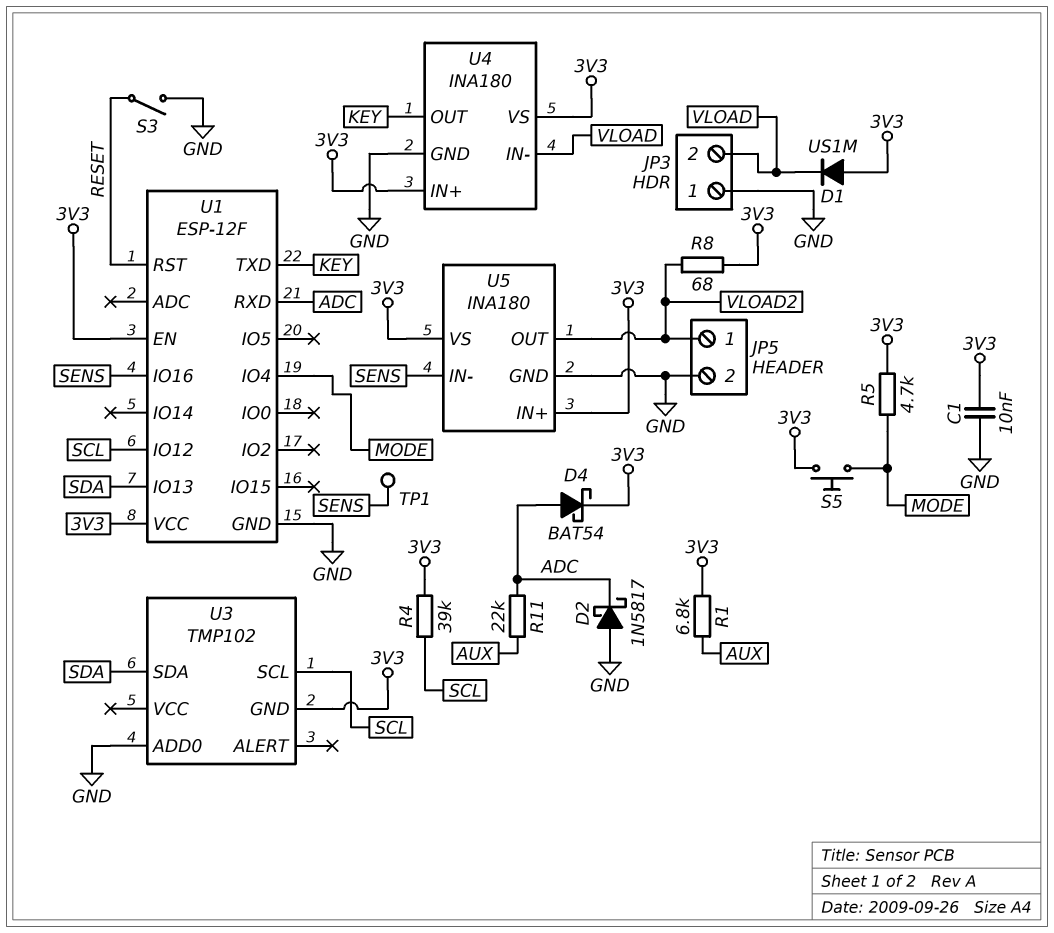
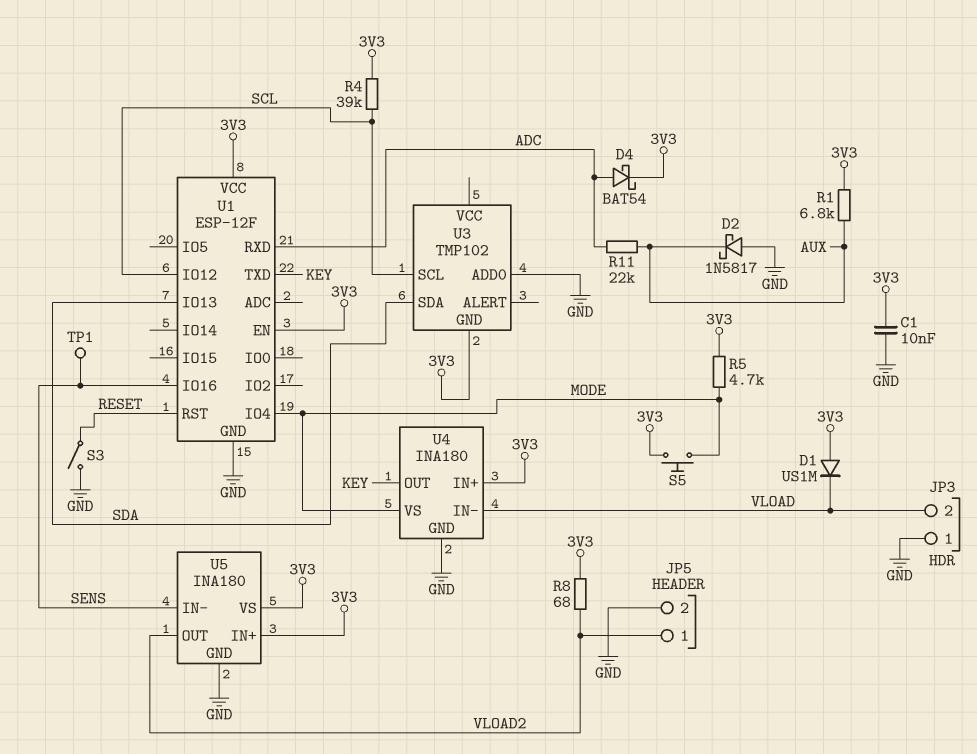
D2: schottky 1N5817 (A GND, K ADC) -> schottky 1N5817 (A GND, K AUX)
U4 pin VS: 3V3 -> MODE

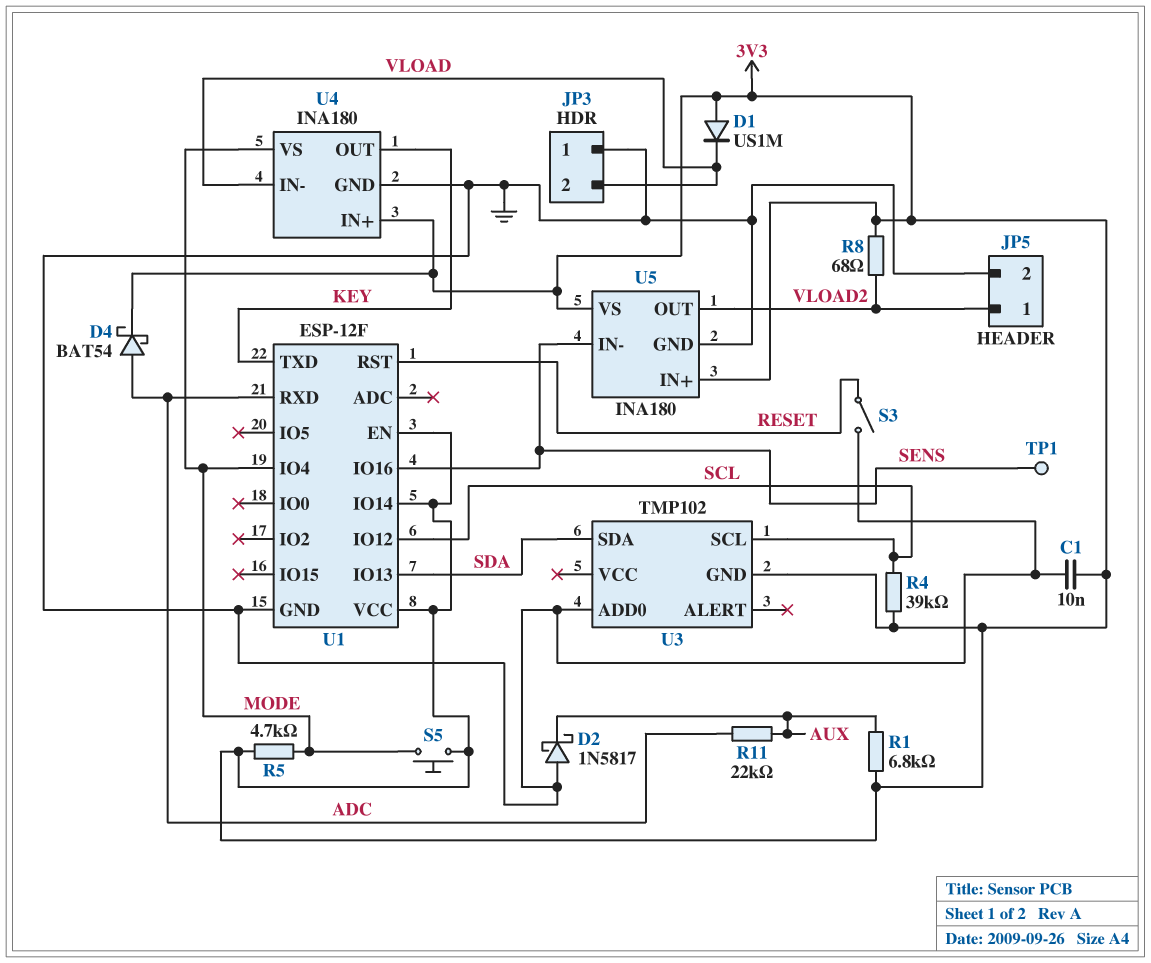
U1 pin IO14: none -> 3V3

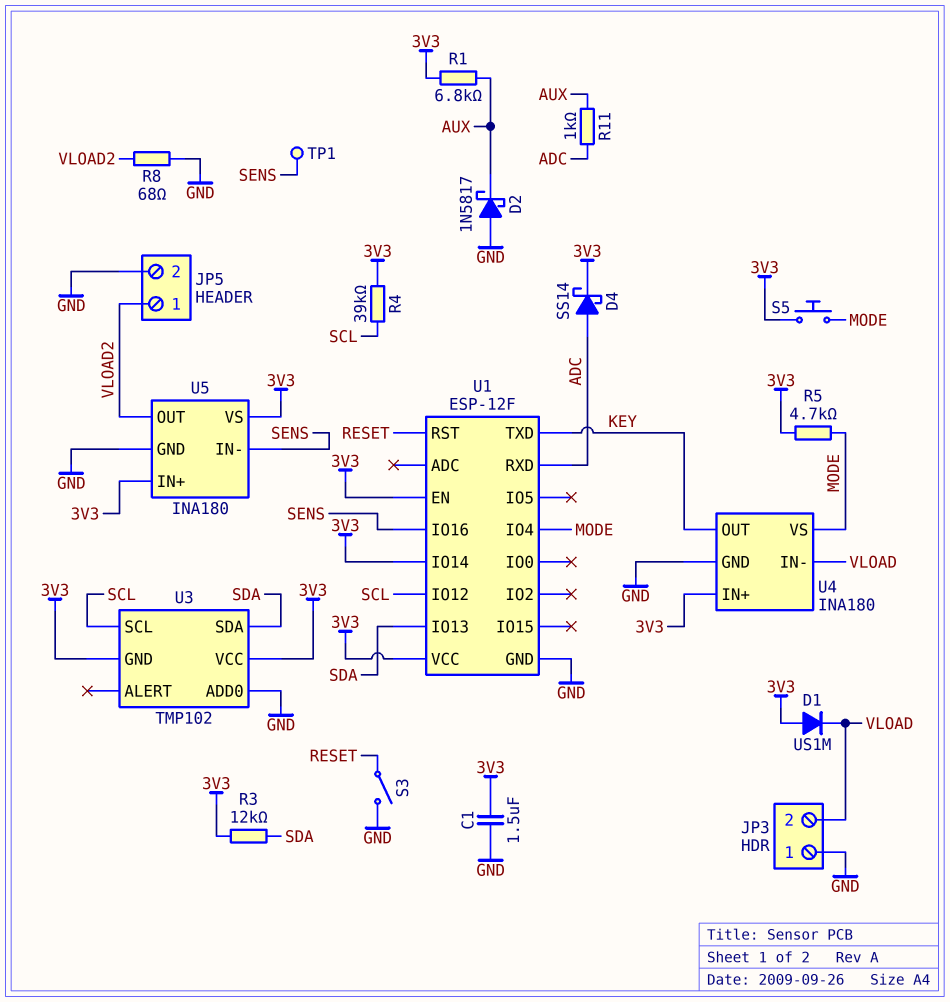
C1: 10nF (3V3, GND) -> 1.5uF (3V3, GND)
D4: schottky BAT54 (A ADC, K 3V3) -> schottky SS14 (A ADC, K 3V3)
R3: none -> 12k (3V3, SDA)
R8: 68 (3V3, VLOAD2) -> 68 (GND, VLOAD2)
R11: 22k (ADC, AUX) -> 1k (ADC, AUX)
U3 pin VCC: none -> 3V3

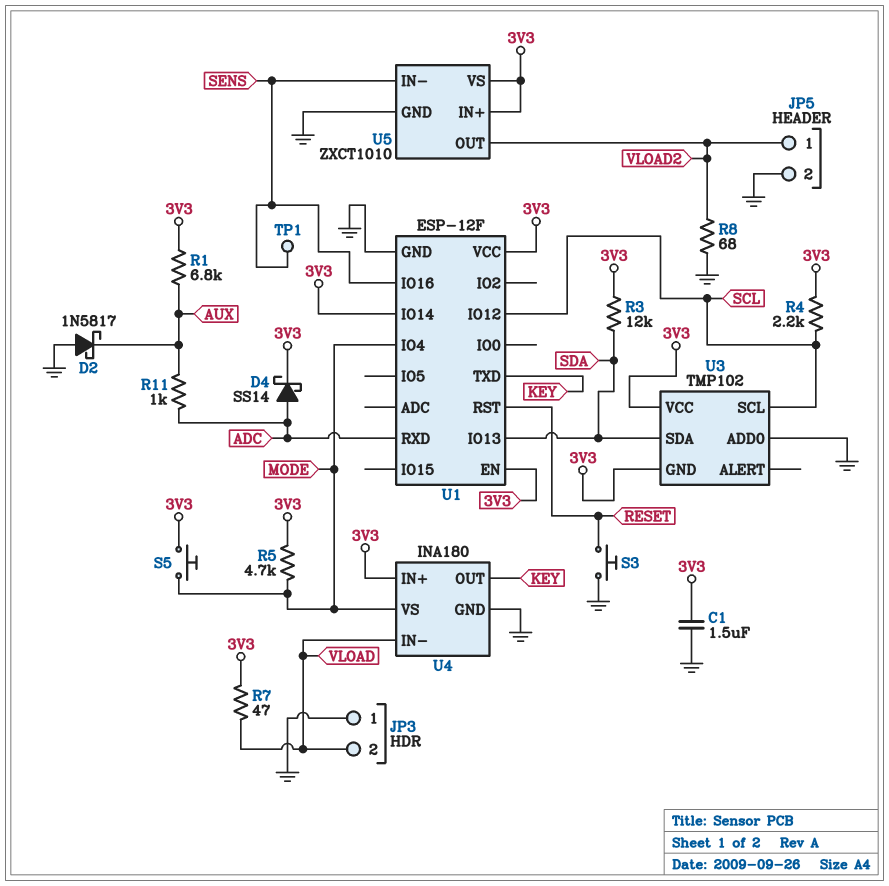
D1: diode US1M (A 3V3, K VLOAD) -> none
R4: 39k (3V3, SCL) -> 2.2k (3V3, SCL)
R7: none -> 47 (3V3, VLOAD)
S3: switch (GND, RESET) -> button (GND, RESET)
U5: INA180 -> ZXCT1010

